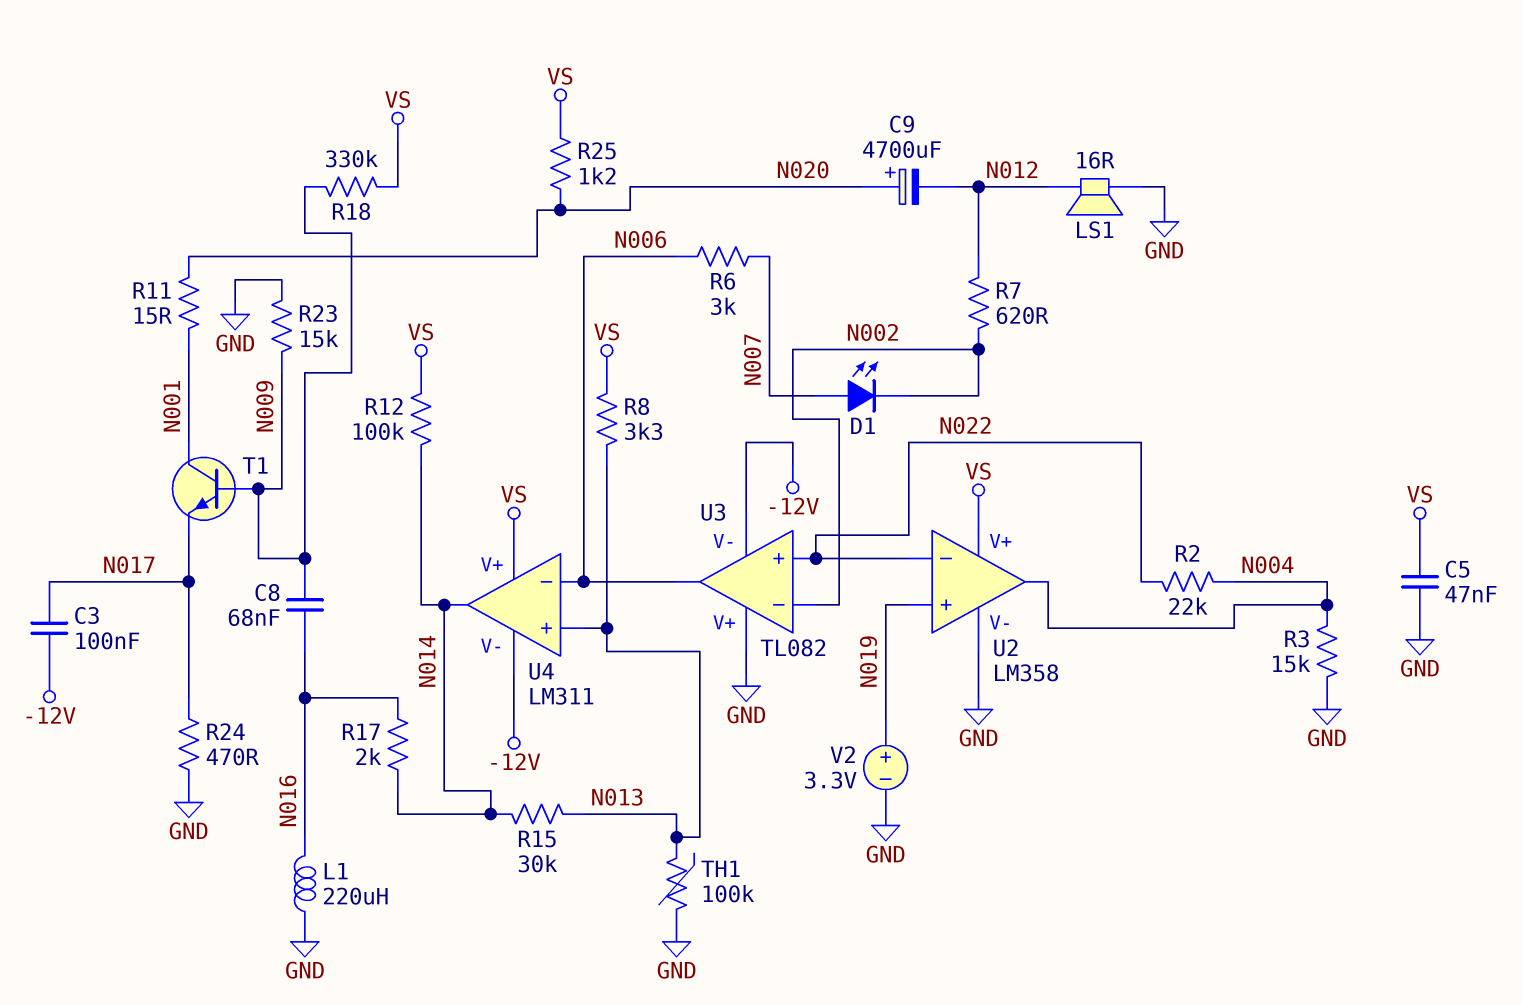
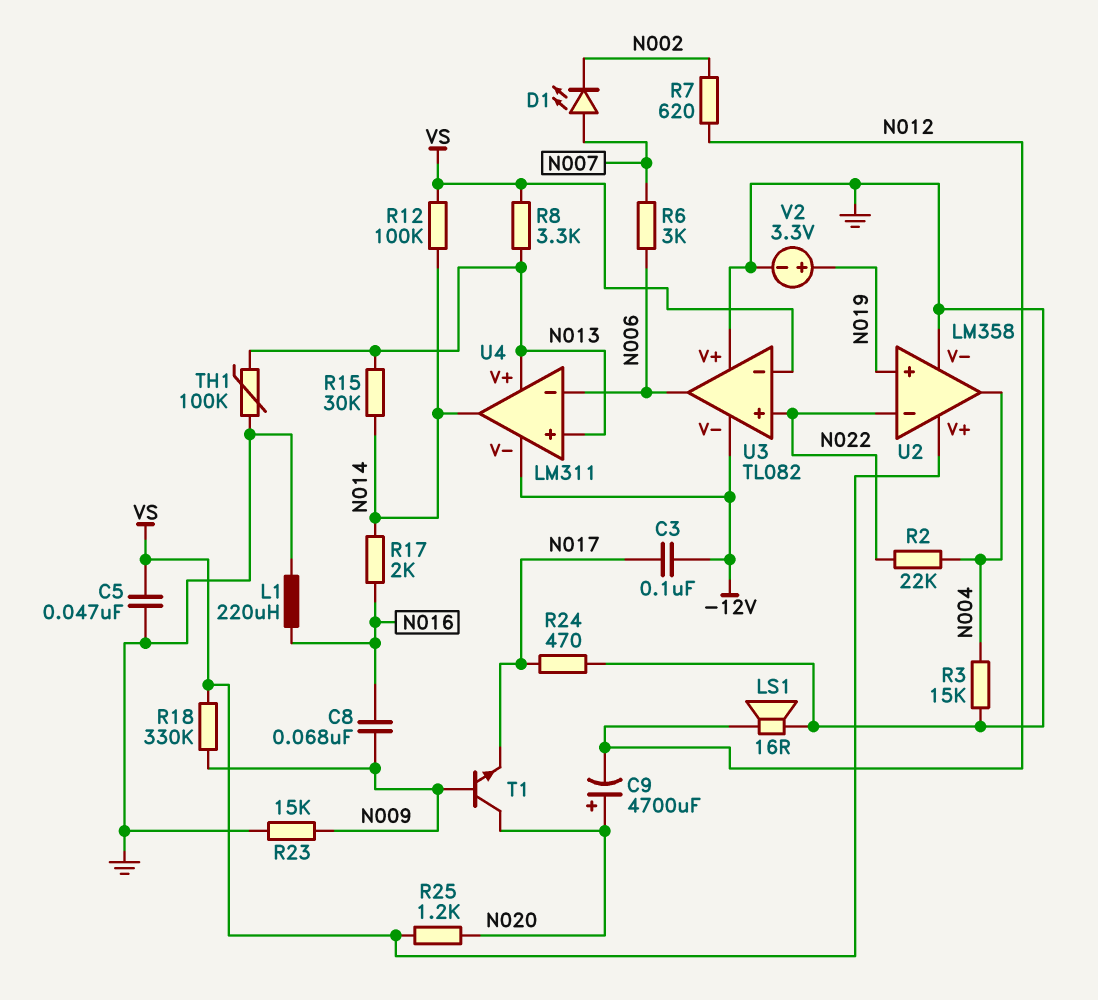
R11: 15 (N001, N020) -> none
T1: NPN (B N009, C N001, E N017) -> NPN (B N009, C N020, E N017)
U3 pin in-: N002 -> VS
U4 pin V+: VS -> N013

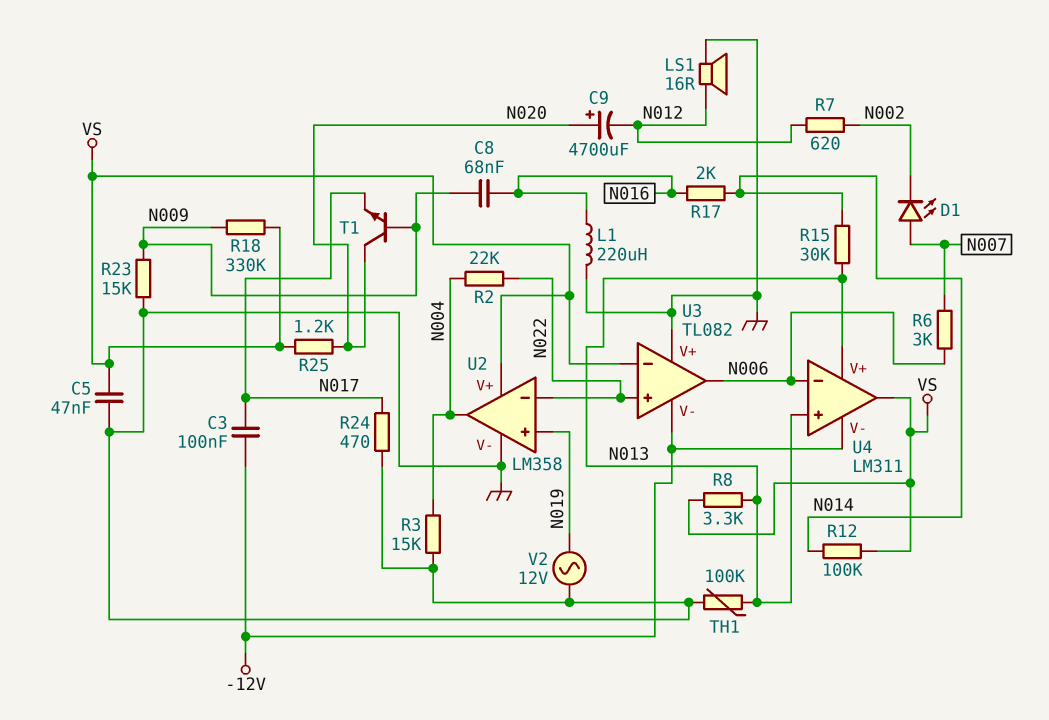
U4 pin out: N014 -> VS
V2: 3.3V (plus N019, minus GND) -> AC 12V (GND, N019)

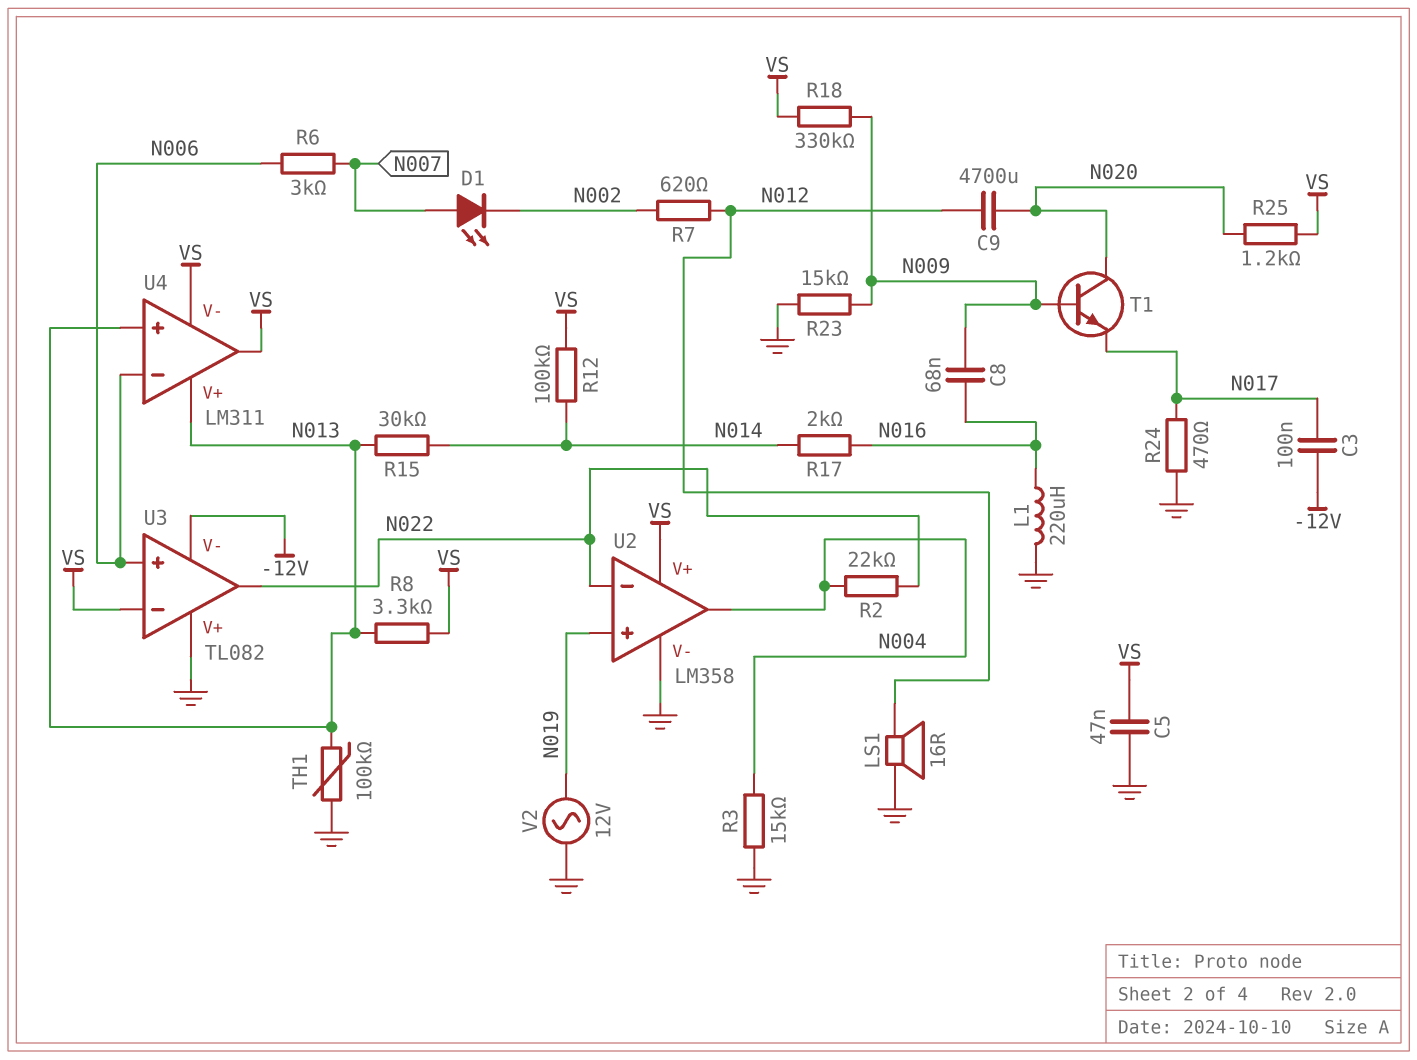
C9: 4700uF (plus N020, minus N012) -> 4700uF (N012, N020)
U3 pin in+: N022 -> N006
U3 pin out: N006 -> N022
U4 pin V-: -12V -> VS

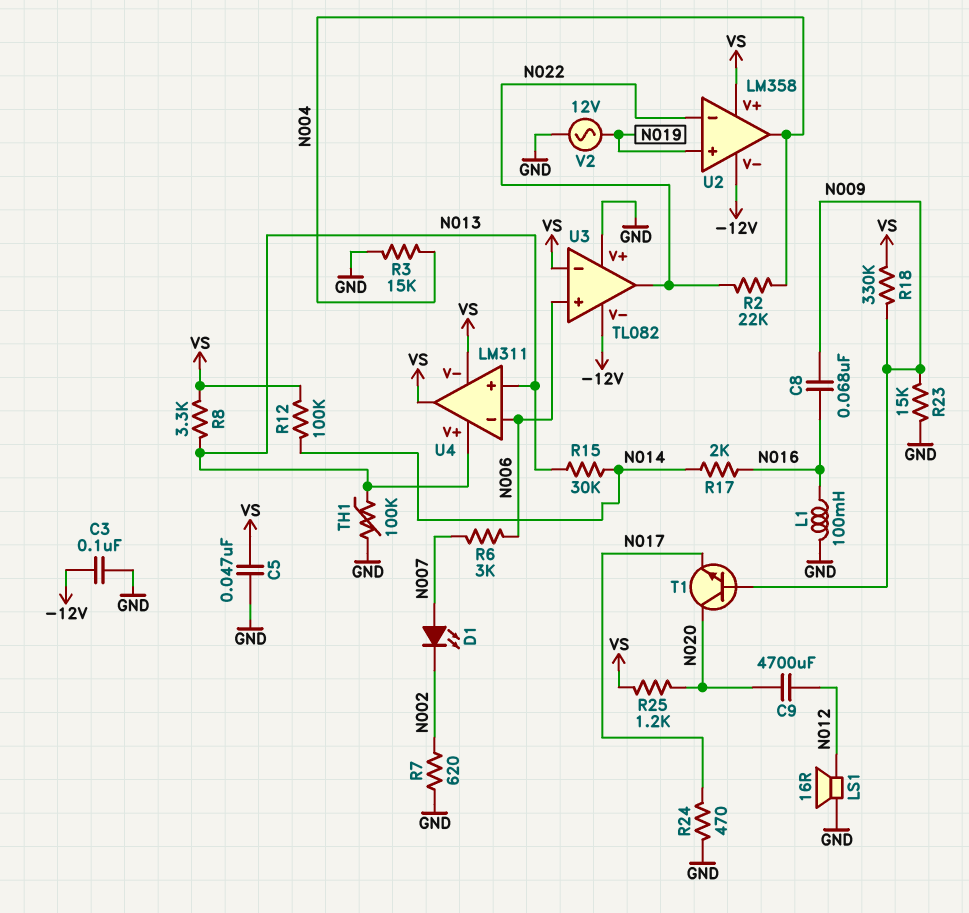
C3: 100nF (-12V, N017) -> 100nF (-12V, GND)
L1: 220uH (GND, N016) -> 100mH (GND, N016)
R7: 620 (N002, N012) -> 620 (GND, N002)
U2 pin V-: GND -> -12V

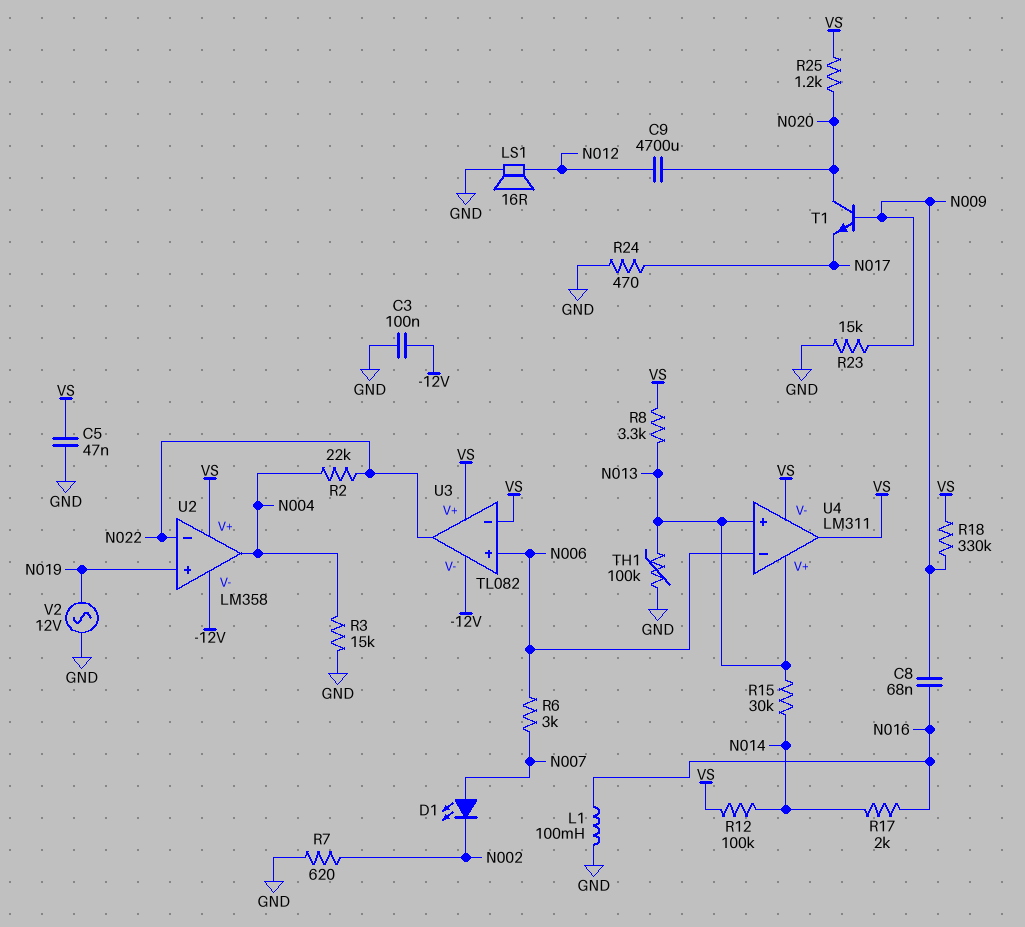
U3 pin V+: GND -> VS

